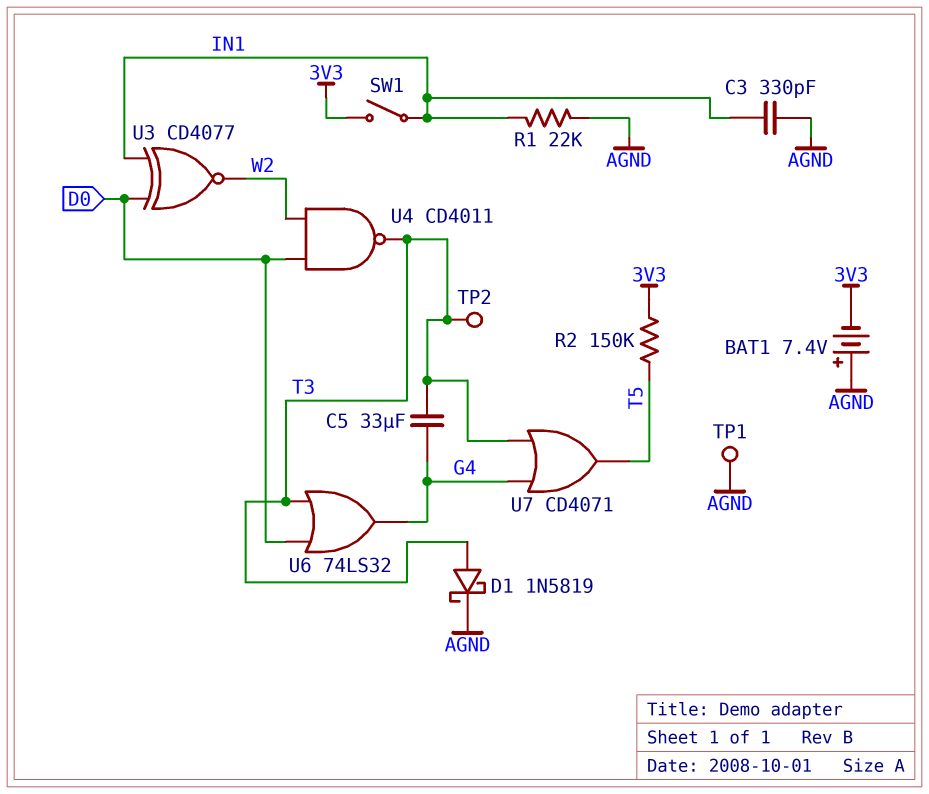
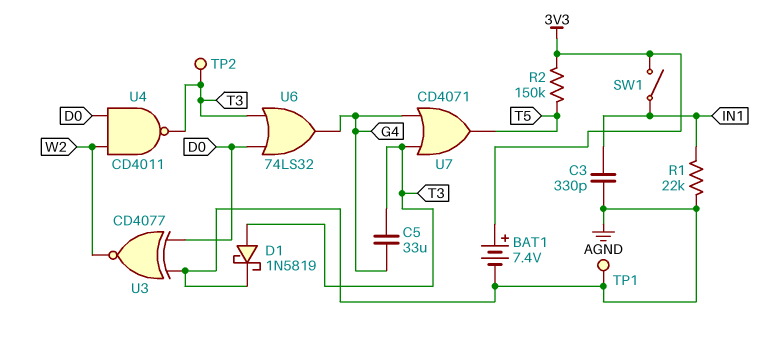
BAT1: 7.4V (plus AGND, minus 3V3) -> 7.4V (plus 3V3, minus AGND)
U3: XNOR CD4077 (in D0, in IN1, out W2) -> XNOR CD4077 (in AGND, in D0, out W2)

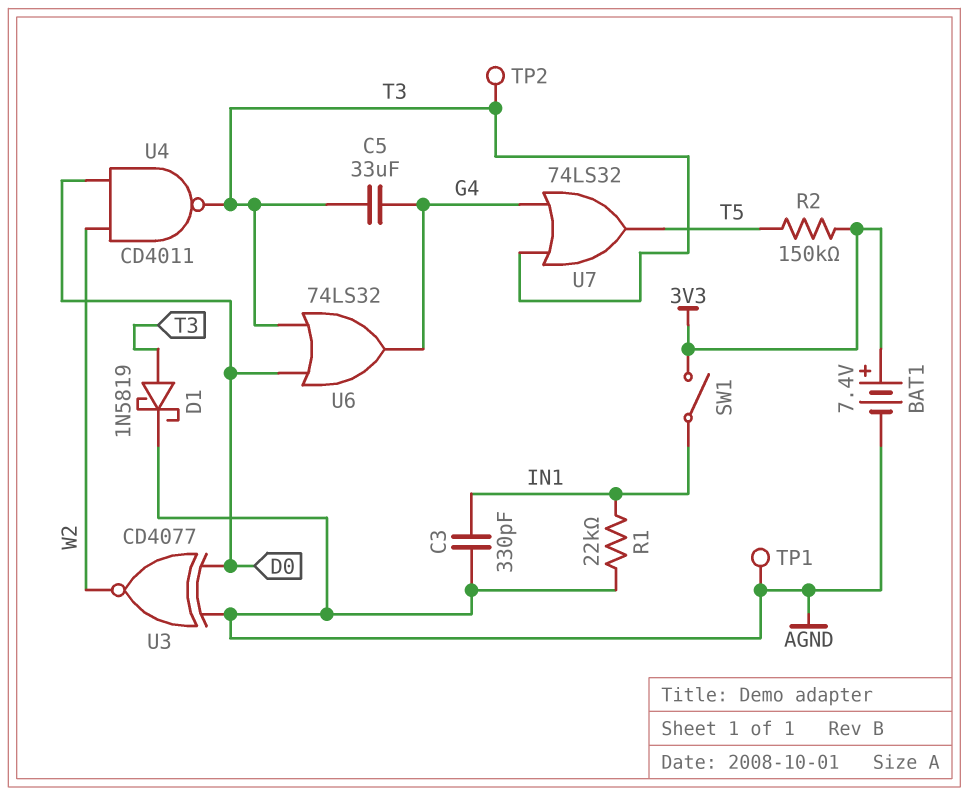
U7: OR CD4071 (in G4, in T3, out T5) -> OR 74LS32 (in G4, in T3, out T5)

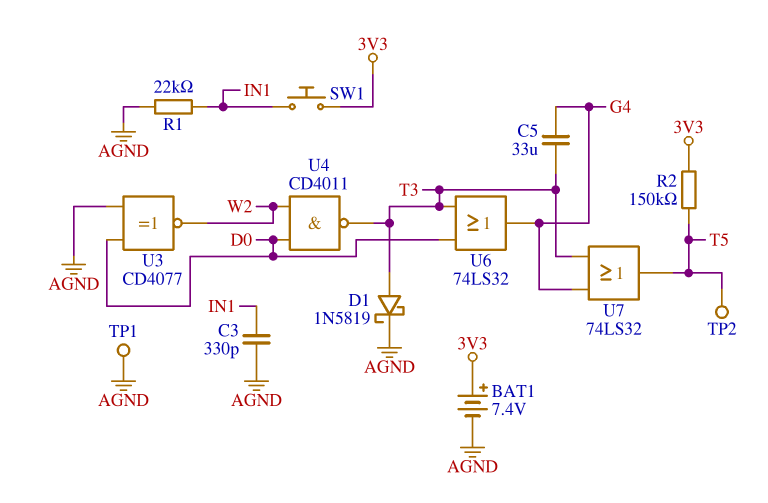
SW1: switch (3V3, IN1) -> button (3V3, IN1)
TP2: test point (T3) -> test point (T5)

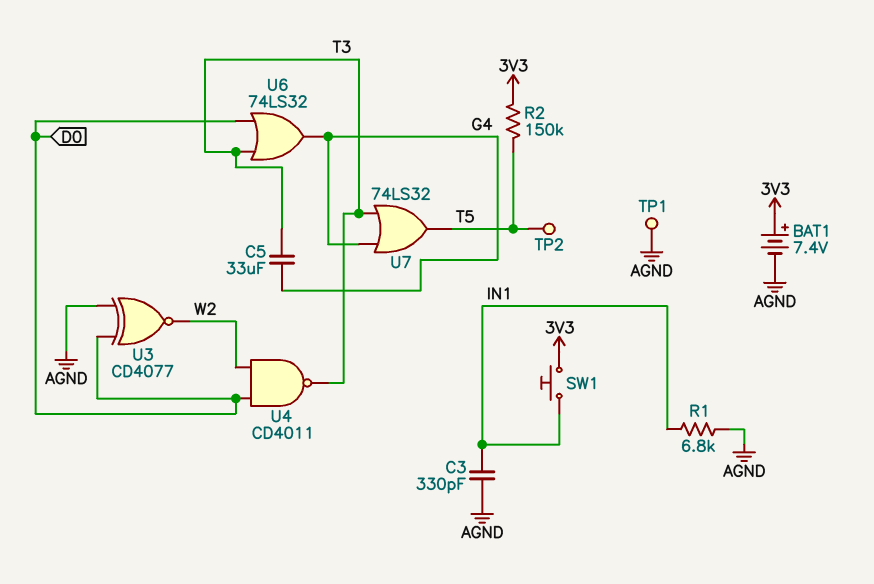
D1: schottky 1N5819 (A T3, K AGND) -> none
R1: 22k (AGND, IN1) -> 6.8k (AGND, IN1)

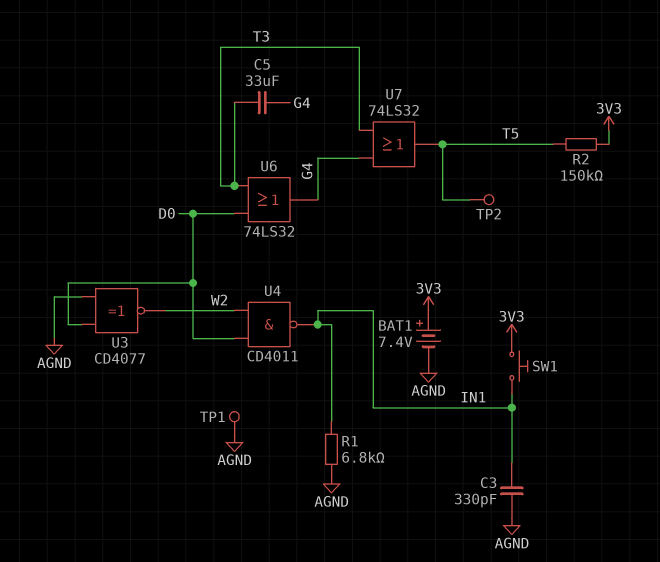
U4: NAND CD4011 (in D0, in W2, out T3) -> NAND CD4011 (in D0, in W2, out IN1)

